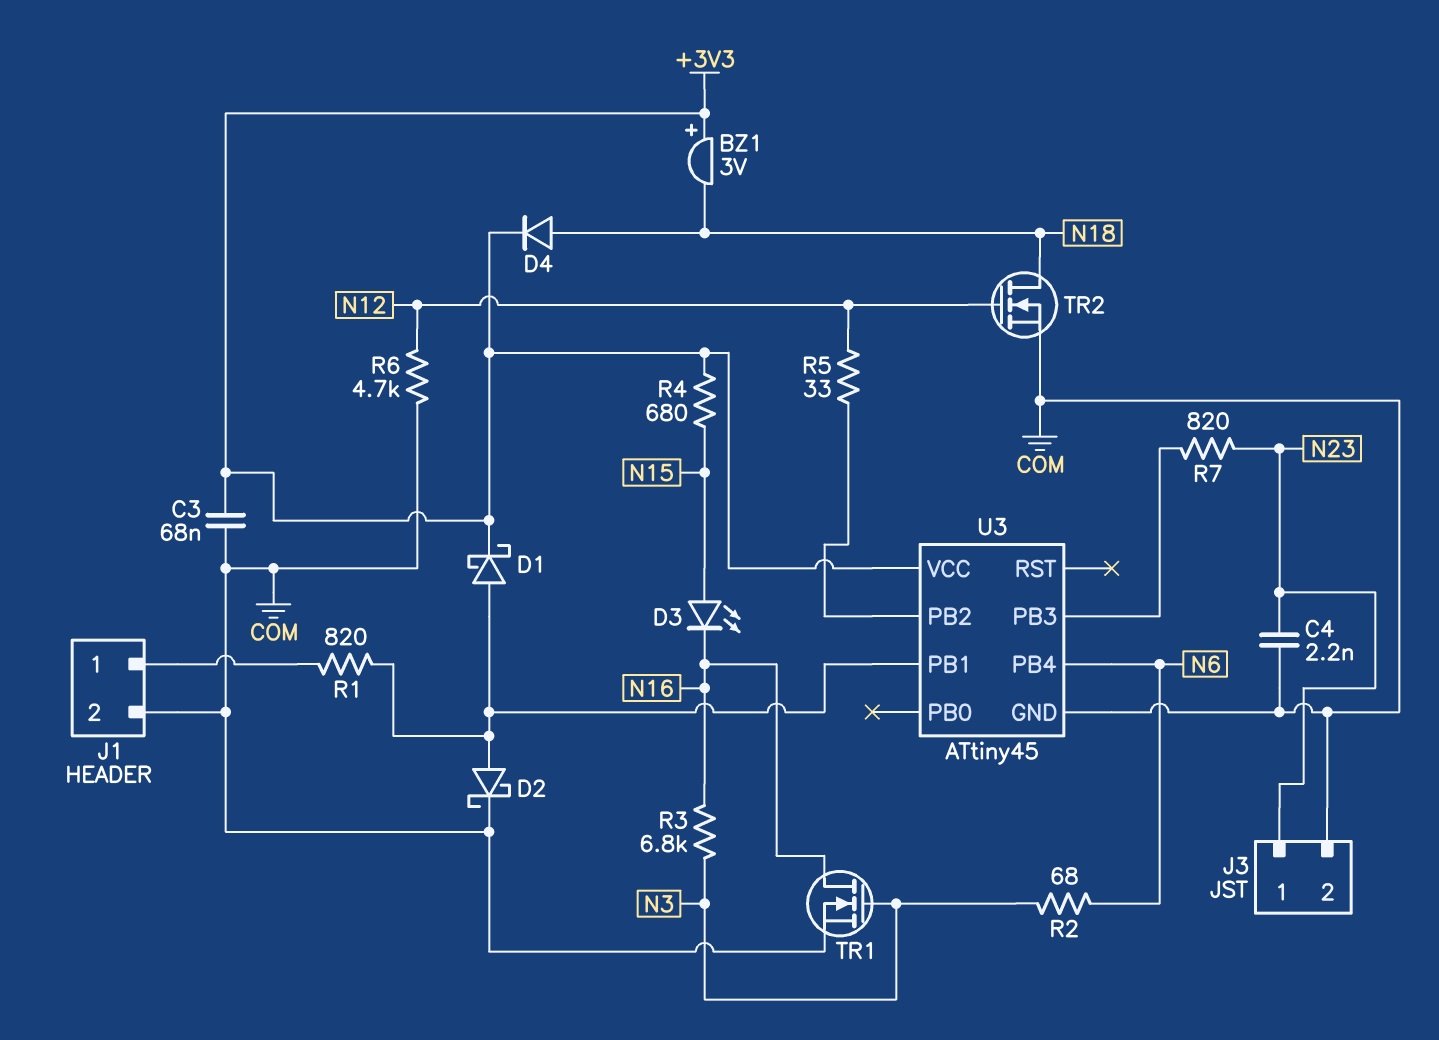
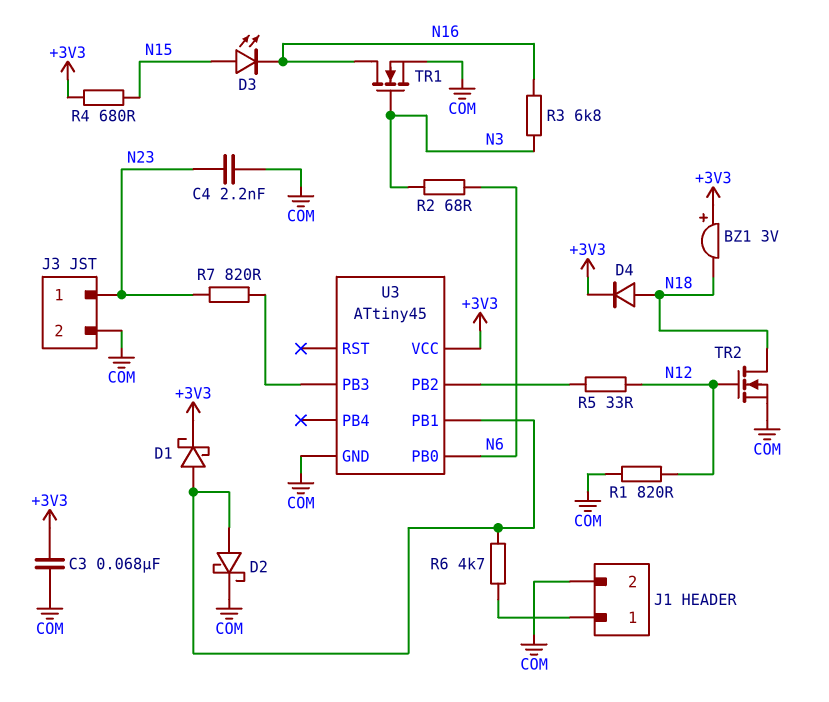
R1: 820 (J1/1, U3/PB1) -> 820 (COM, N12)
R6: 4.7k (COM, N12) -> 4.7k (J1/1, U3/PB1)
U3 pin PB0: none -> N6
U3 pin PB4: N6 -> none

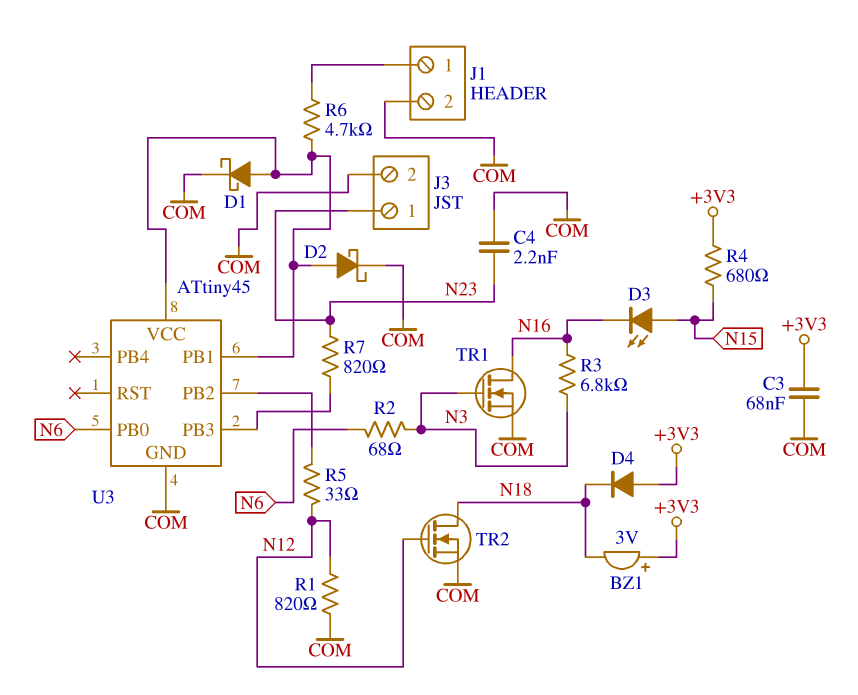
D1: schottky (A U3/PB1, K +3V3) -> schottky (A U3/PB1, K COM)
D4: diode (A N18, K +3V3) -> diode (A +3V3, K N18)
U3 pin VCC: +3V3 -> U3/PB1

